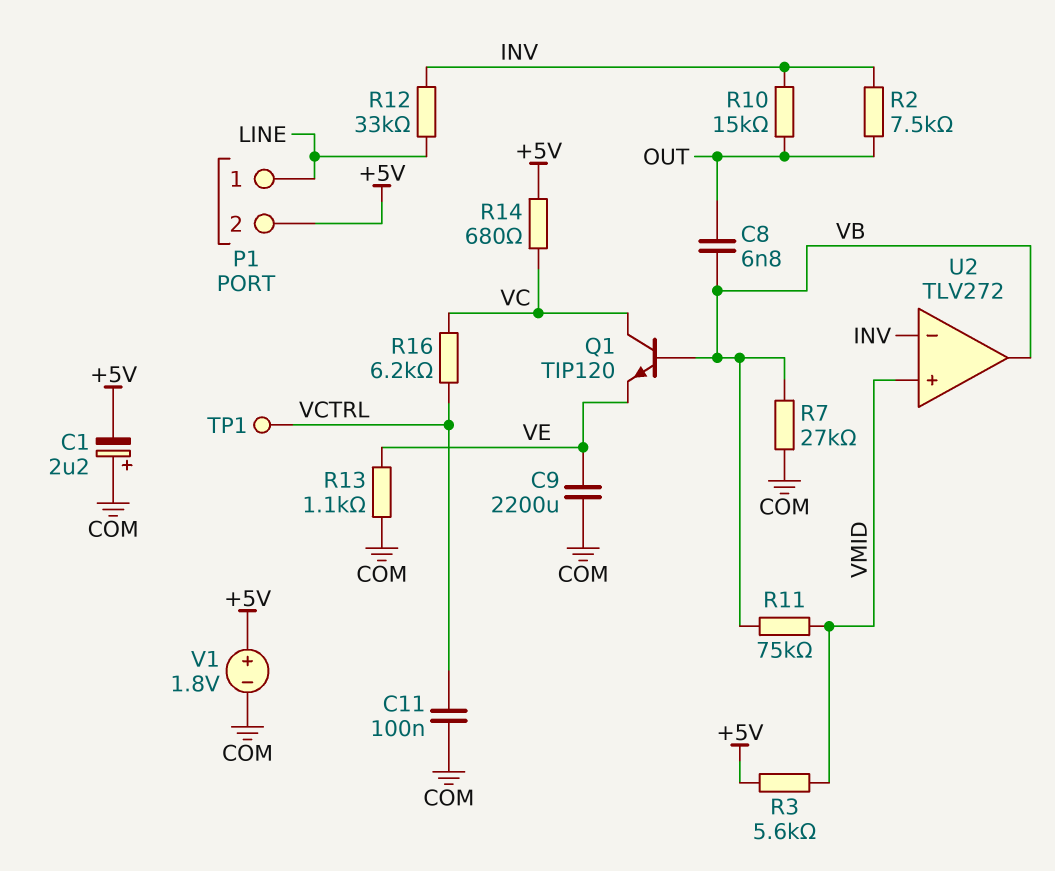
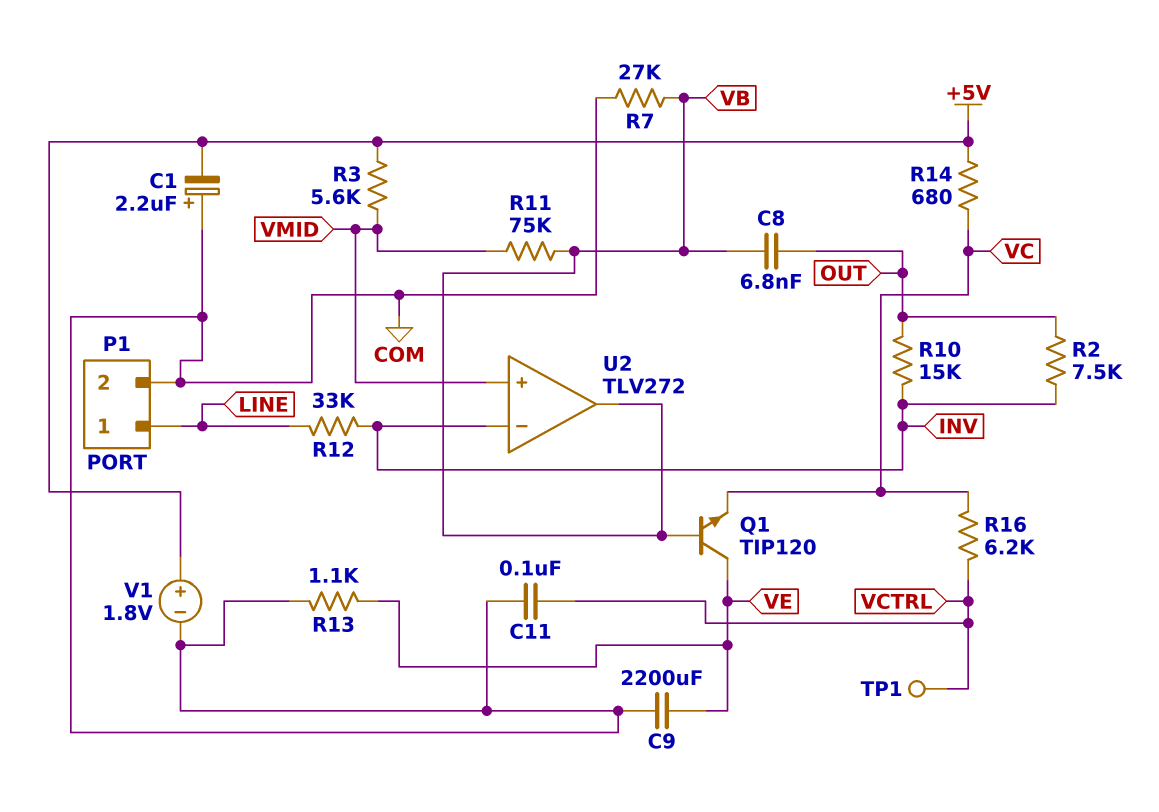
P1 pin 2: +5V -> COM
Q1: NPN TIP120 (B VB, C VC, E VE) -> NPN TIP120 (B VB, C VE, E VC)

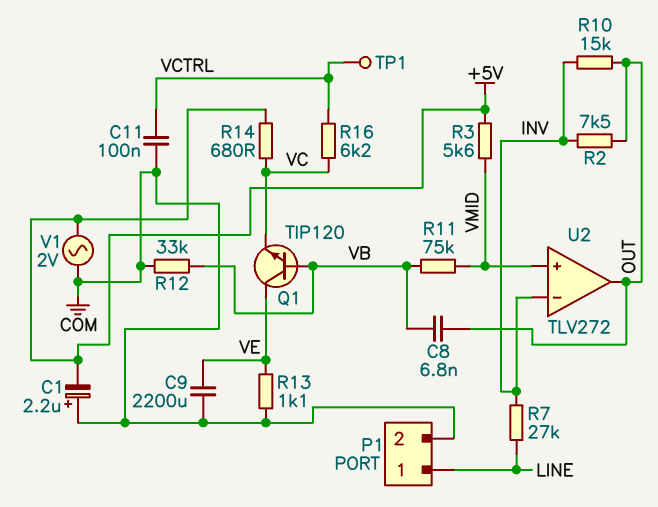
R7: 27k (COM, VB) -> 27k (INV, LINE)
R12: 33k (INV, LINE) -> 33k (COM, VB)
U2 pin out: VB -> OUT
V1: 1.8V (plus +5V, minus COM) -> AC 2V (+5V, COM)

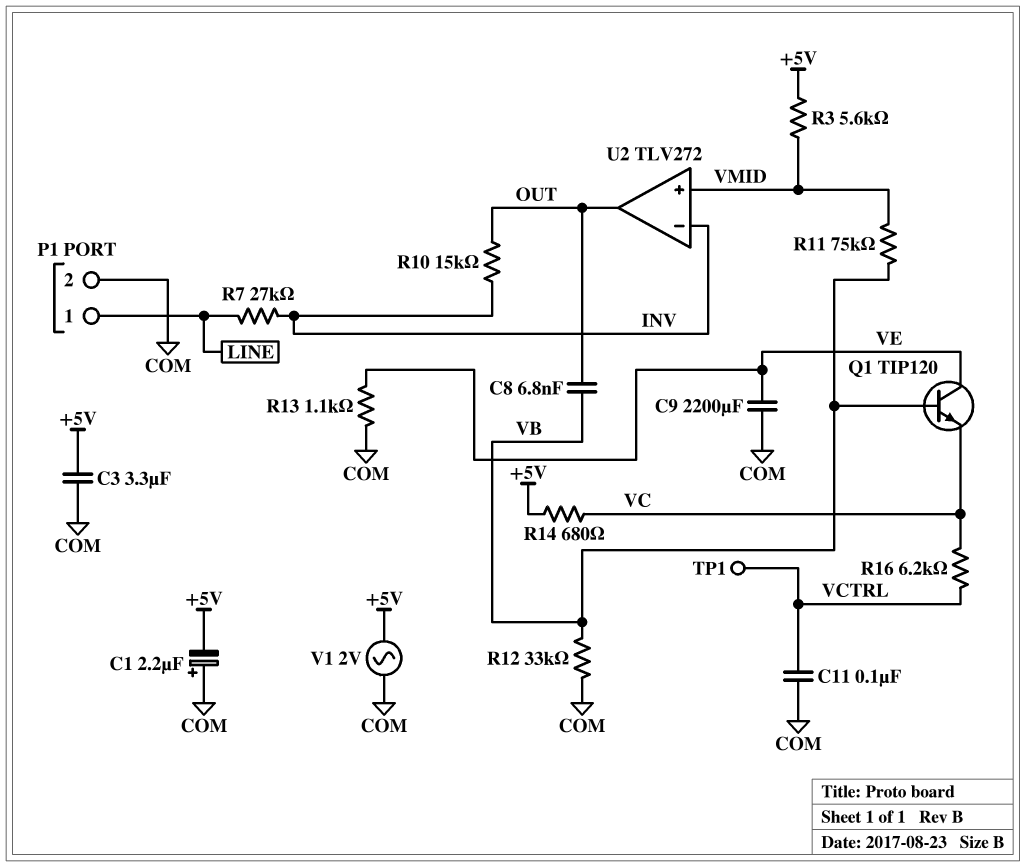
C3: none -> 3.3uF (+5V, COM)
R2: 7.5k (INV, OUT) -> none

